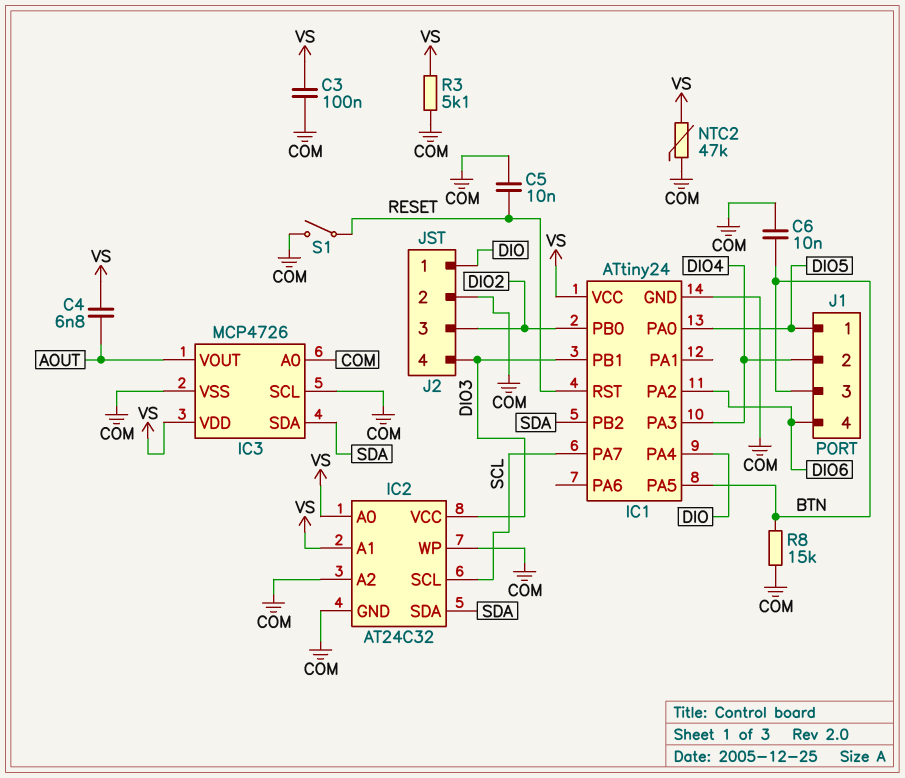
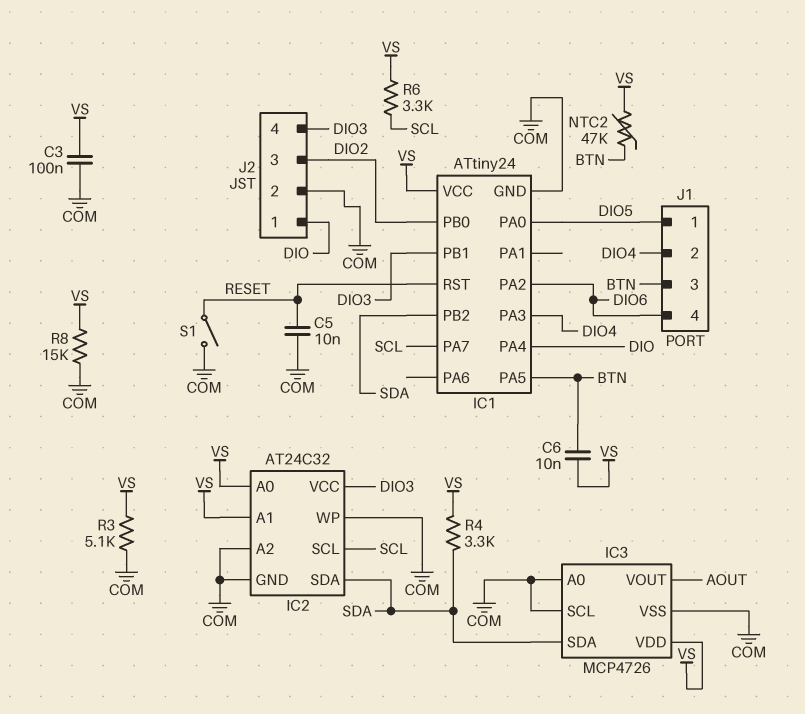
C4: 6.8nF (AOUT, VS) -> none
C6: 10nF (BTN, COM) -> 10nF (BTN, VS)
NTC2: 47k (COM, VS) -> 47k (BTN, VS)
R4: none -> 3.3k (SDA, VS)
R6: none -> 3.3k (SCL, VS)
R8: 15k (BTN, COM) -> 15k (COM, VS)

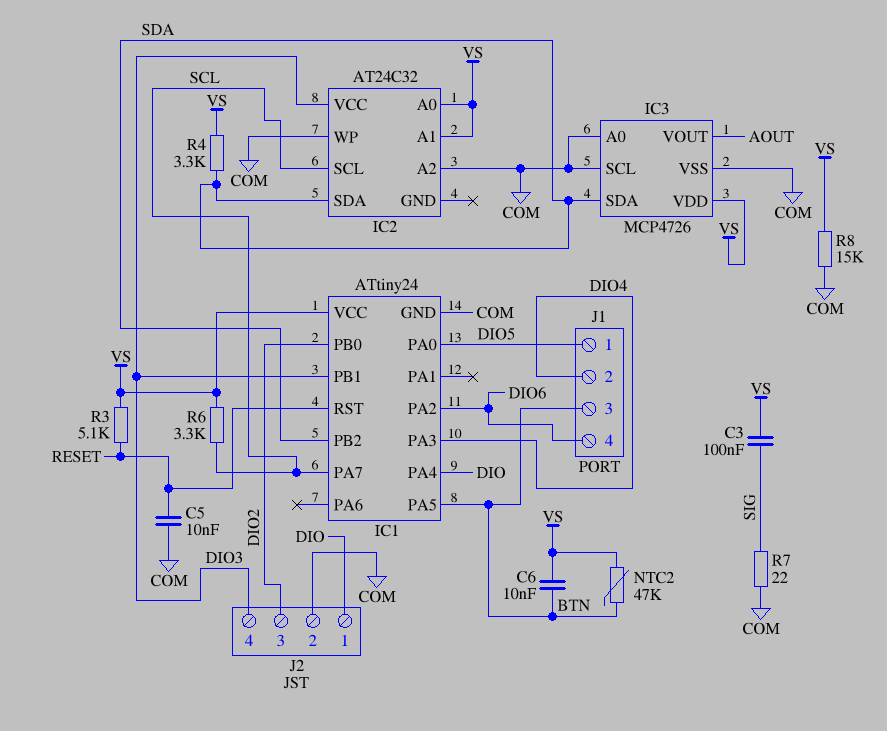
C3: 100nF (COM, VS) -> 100nF (SIG, VS)
IC2 pin GND: COM -> none
R3: 5.1k (COM, VS) -> 5.1k (RESET, VS)
R7: none -> 22 (COM, SIG)
S1: switch (COM, RESET) -> none

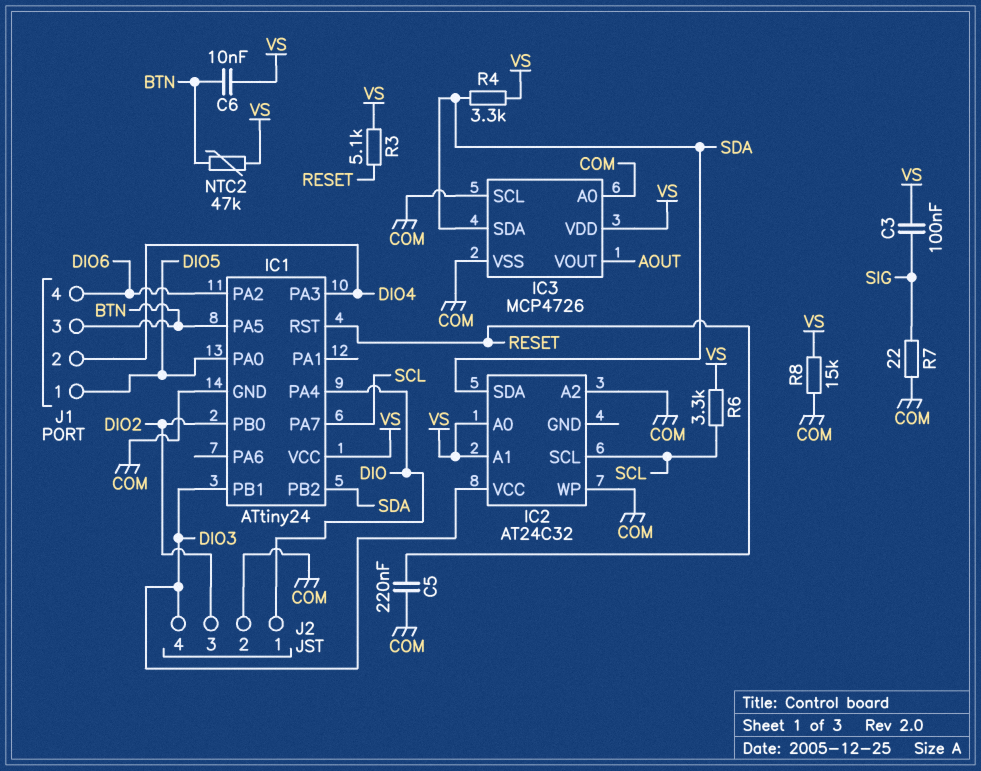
C5: 10nF (COM, RESET) -> 220nF (COM, RESET)

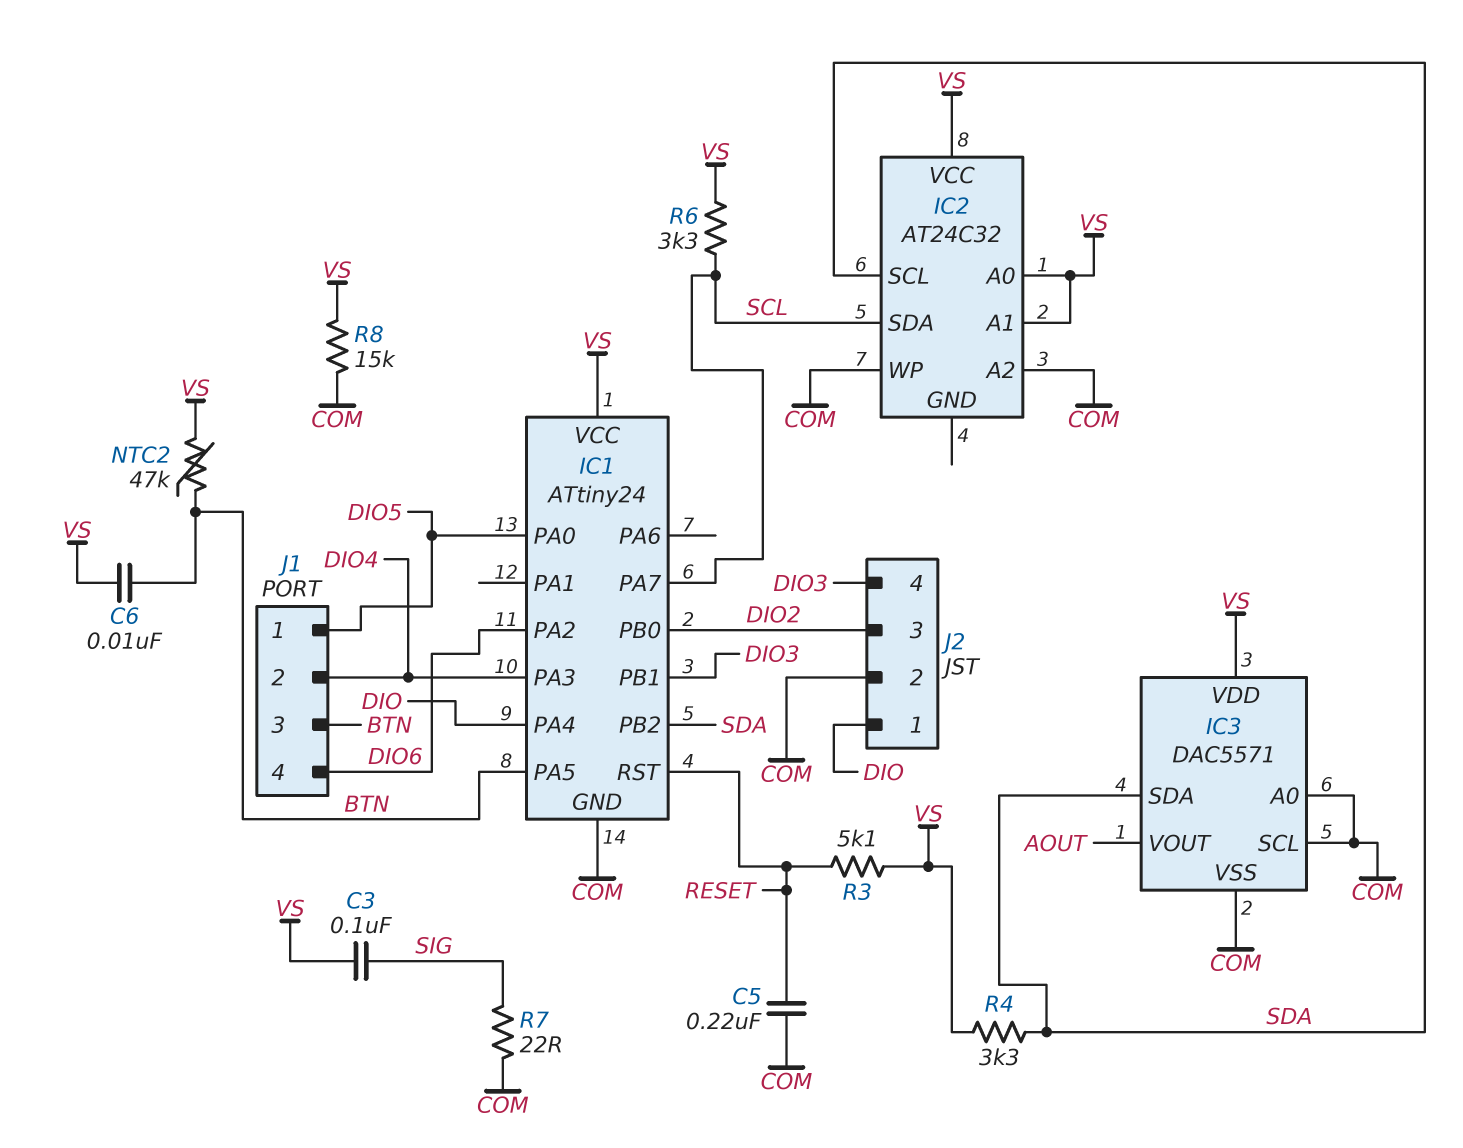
IC2 pin SCL: SCL -> SDA
IC2 pin SDA: SDA -> SCL
IC2 pin VCC: DIO3 -> VS
IC3: MCP4726 -> DAC5571

